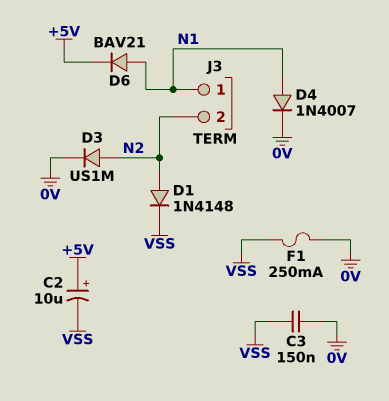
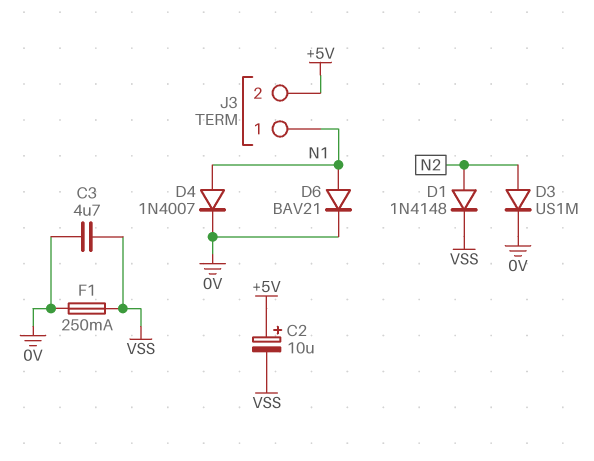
C3: 150nF (0V, VSS) -> 4.7uF (0V, VSS)
D6: diode BAV21 (A N1, K +5V) -> diode BAV21 (A N1, K 0V)
J3 pin 2: N2 -> +5V

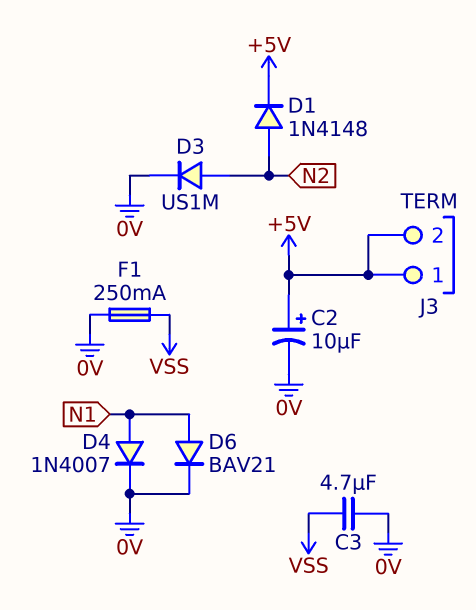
C2: 10uF (plus +5V, minus VSS) -> 10uF (plus +5V, minus 0V)
D1: diode 1N4148 (A N2, K VSS) -> diode 1N4148 (A N2, K +5V)
J3 pin 1: N1 -> +5V

